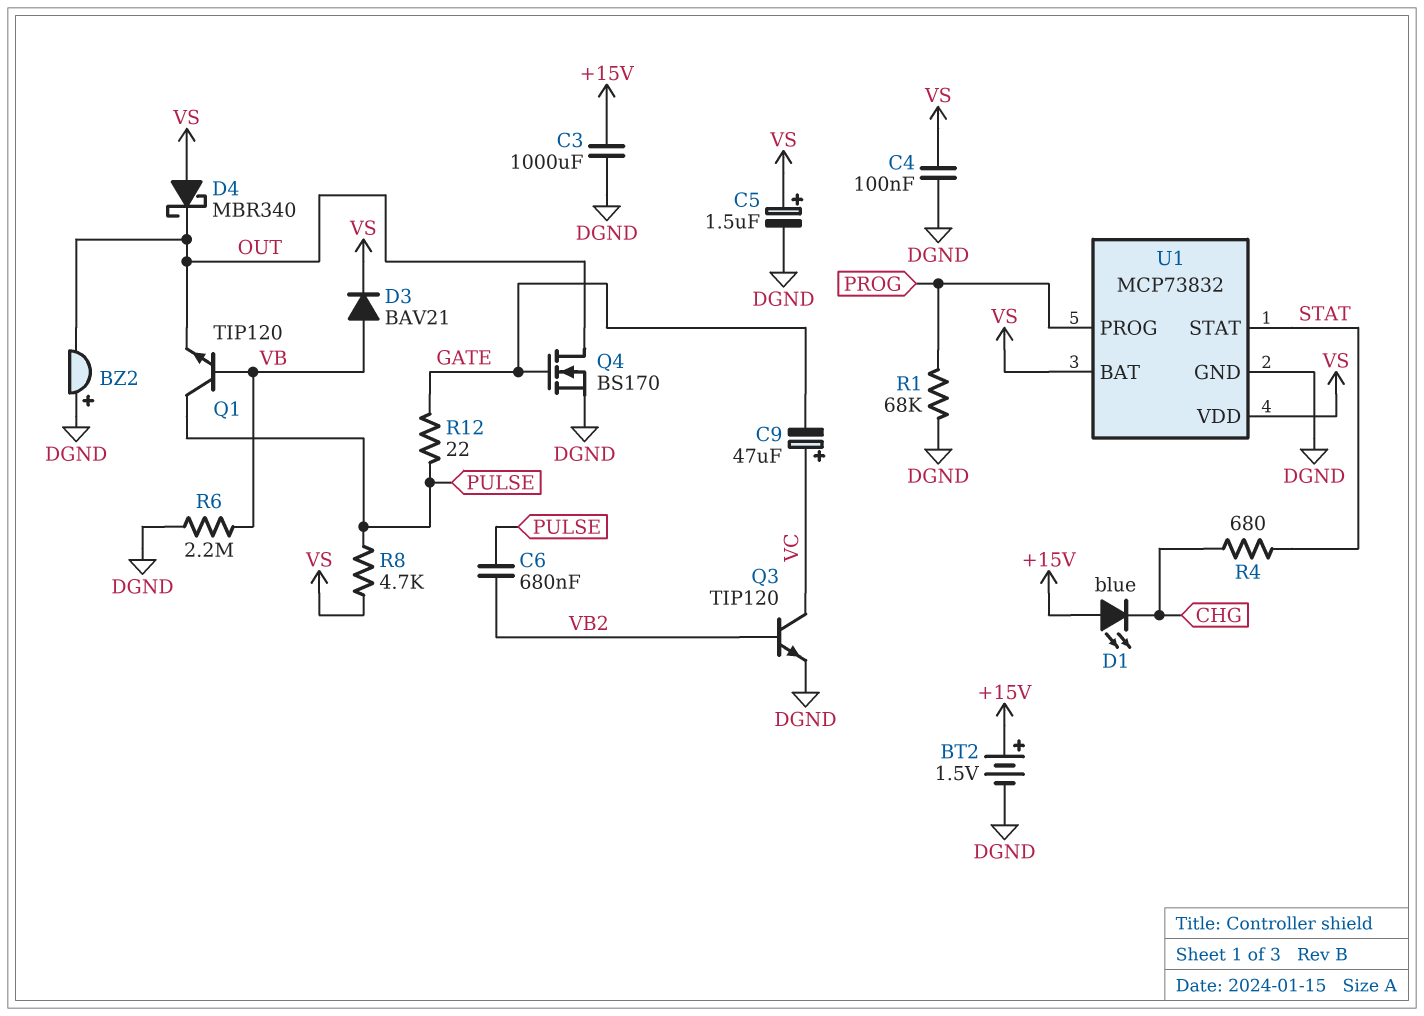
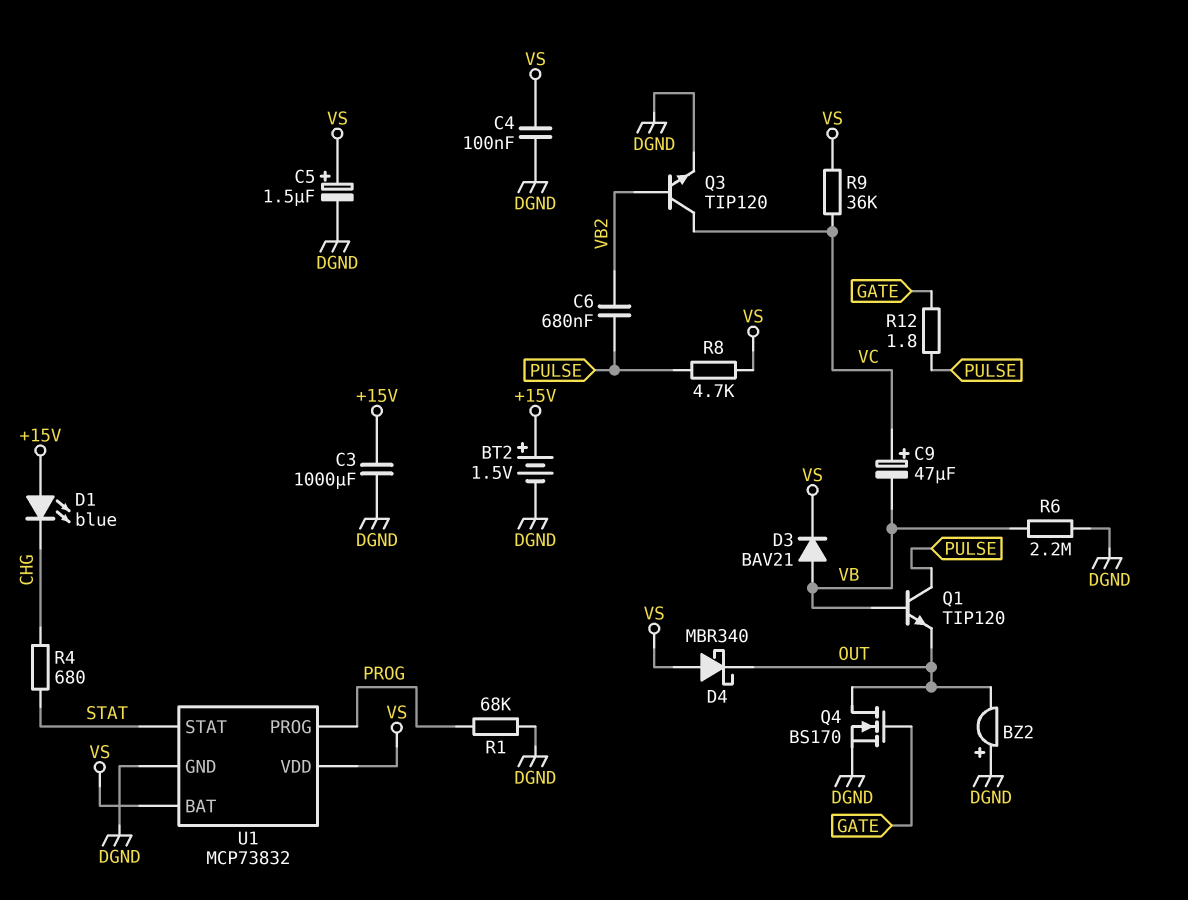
C9: 47uF (plus VC, minus GATE) -> 47uF (plus VC, minus VB)
R9: none -> 36k (VC, VS)
R12: 22 (GATE, PULSE) -> 1.8 (GATE, PULSE)

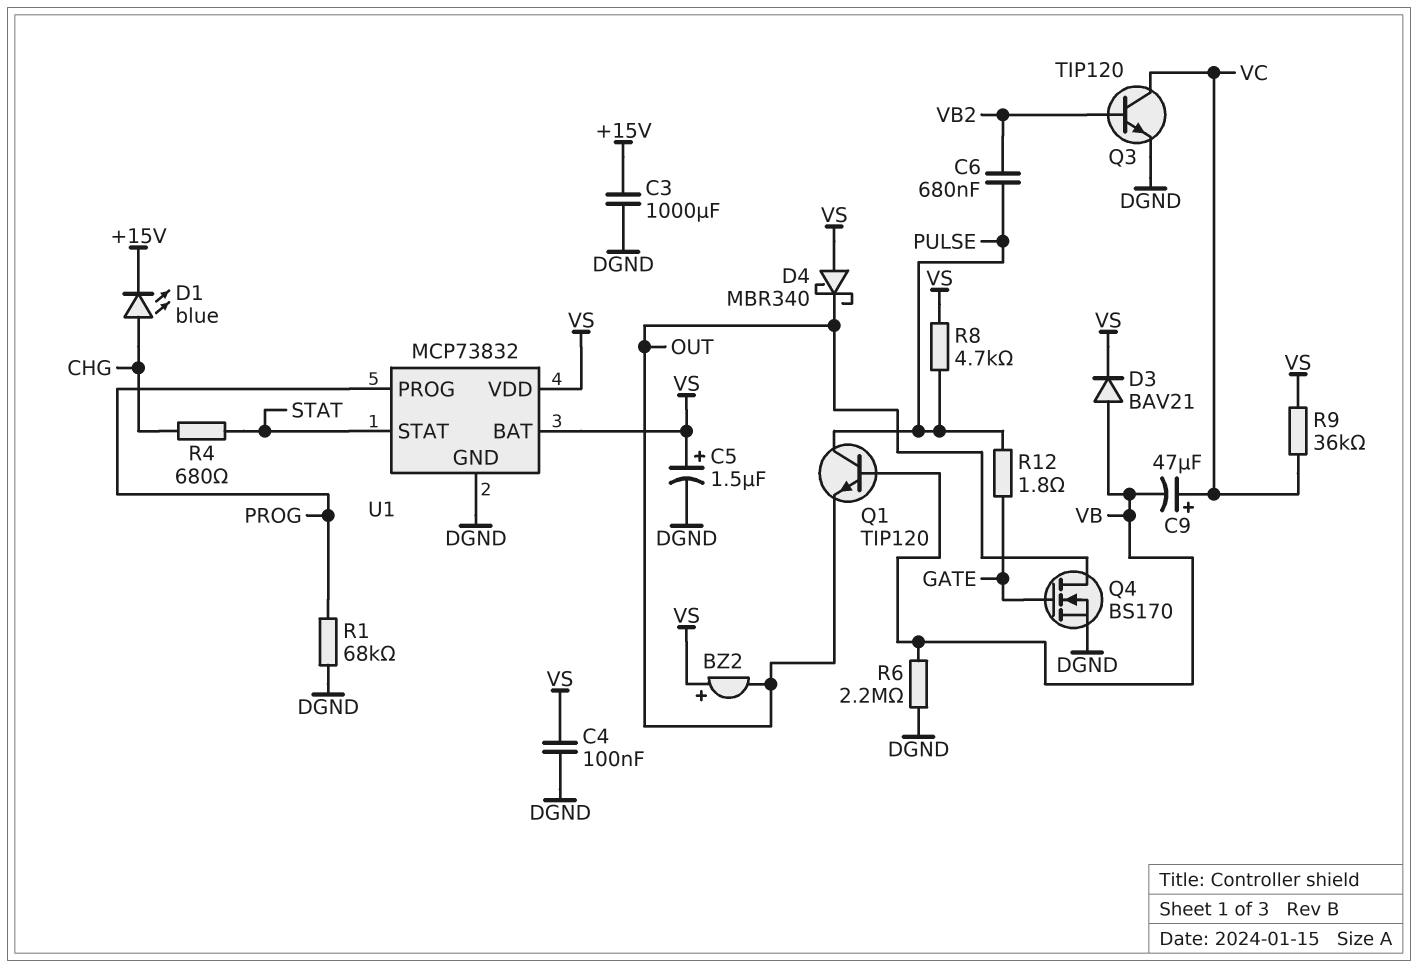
BT2: 1.5V (plus +15V, minus DGND) -> none
BZ2: buzzer (plus DGND, minus OUT) -> buzzer (plus VS, minus OUT)
D1: LED blue (A +15V, K CHG) -> LED blue (A CHG, K +15V)

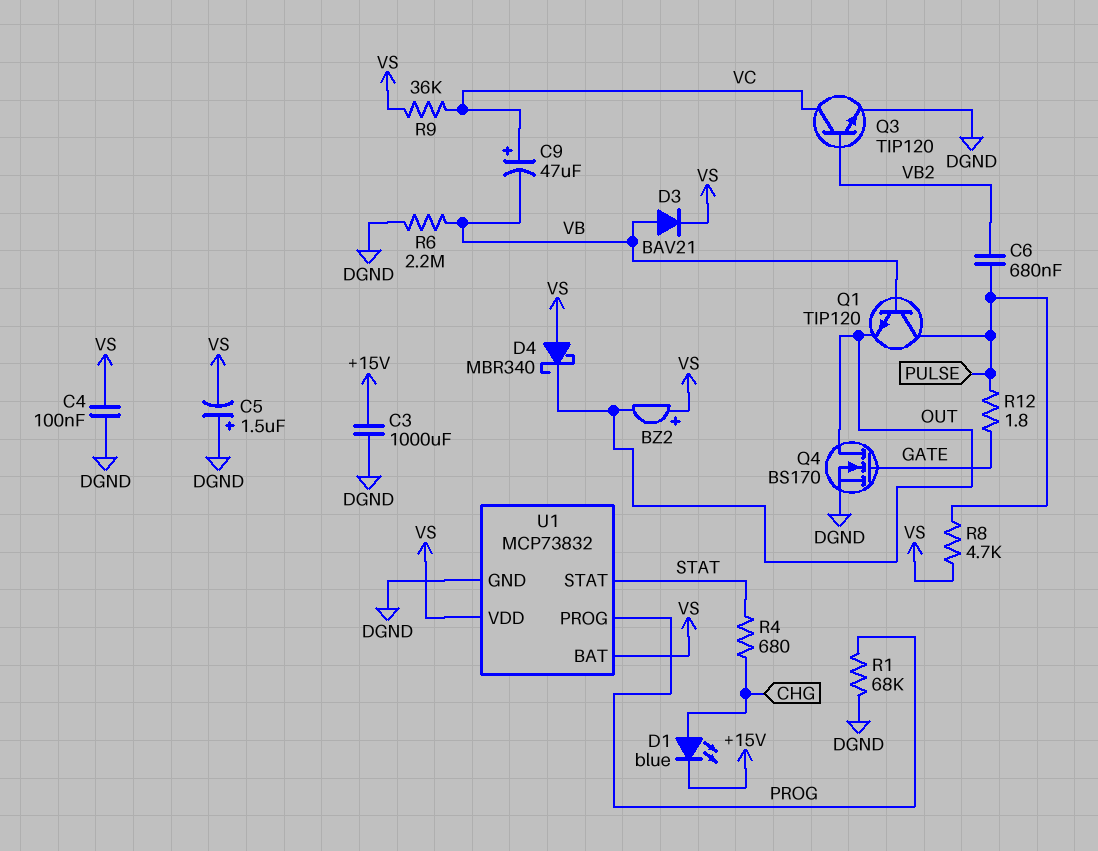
C5: 1.5uF (plus VS, minus DGND) -> 1.5uF (plus DGND, minus VS)

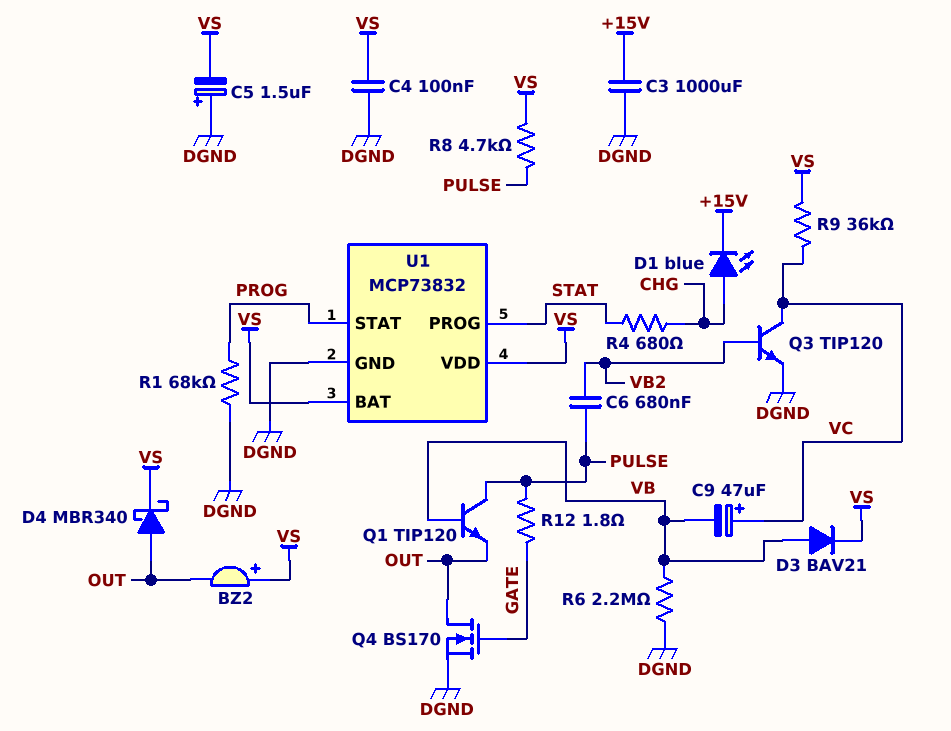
D4: schottky MBR340 (A VS, K OUT) -> schottky MBR340 (A OUT, K VS)
U1 pin PROG: PROG -> STAT
U1 pin STAT: STAT -> PROG

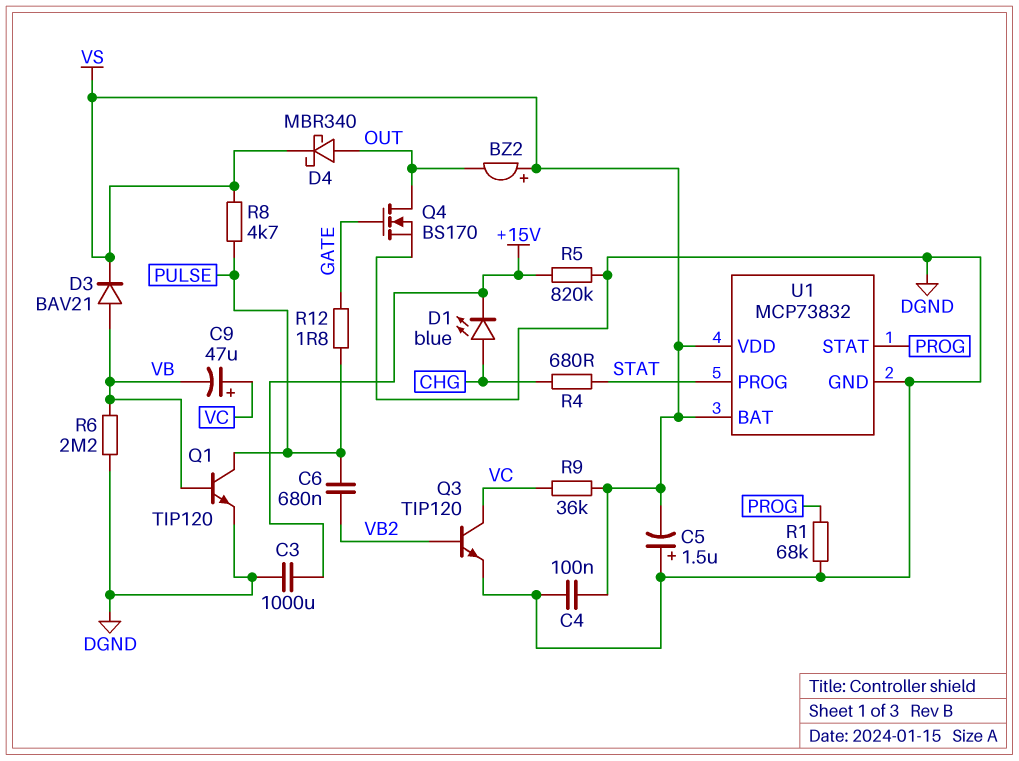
Q1: NPN TIP120 (B VB, C PULSE, E OUT) -> NPN TIP120 (B VB, C PULSE, E DGND)
R5: none -> 820k (+15V, DGND)

